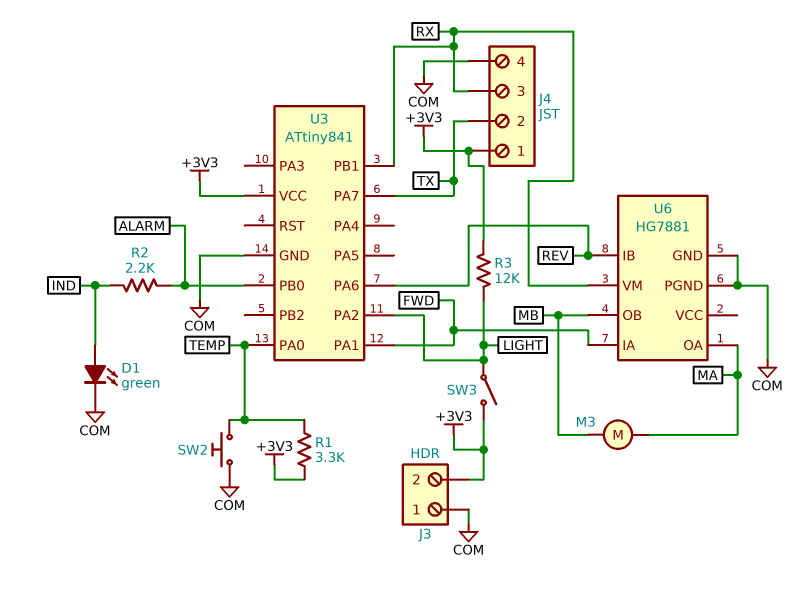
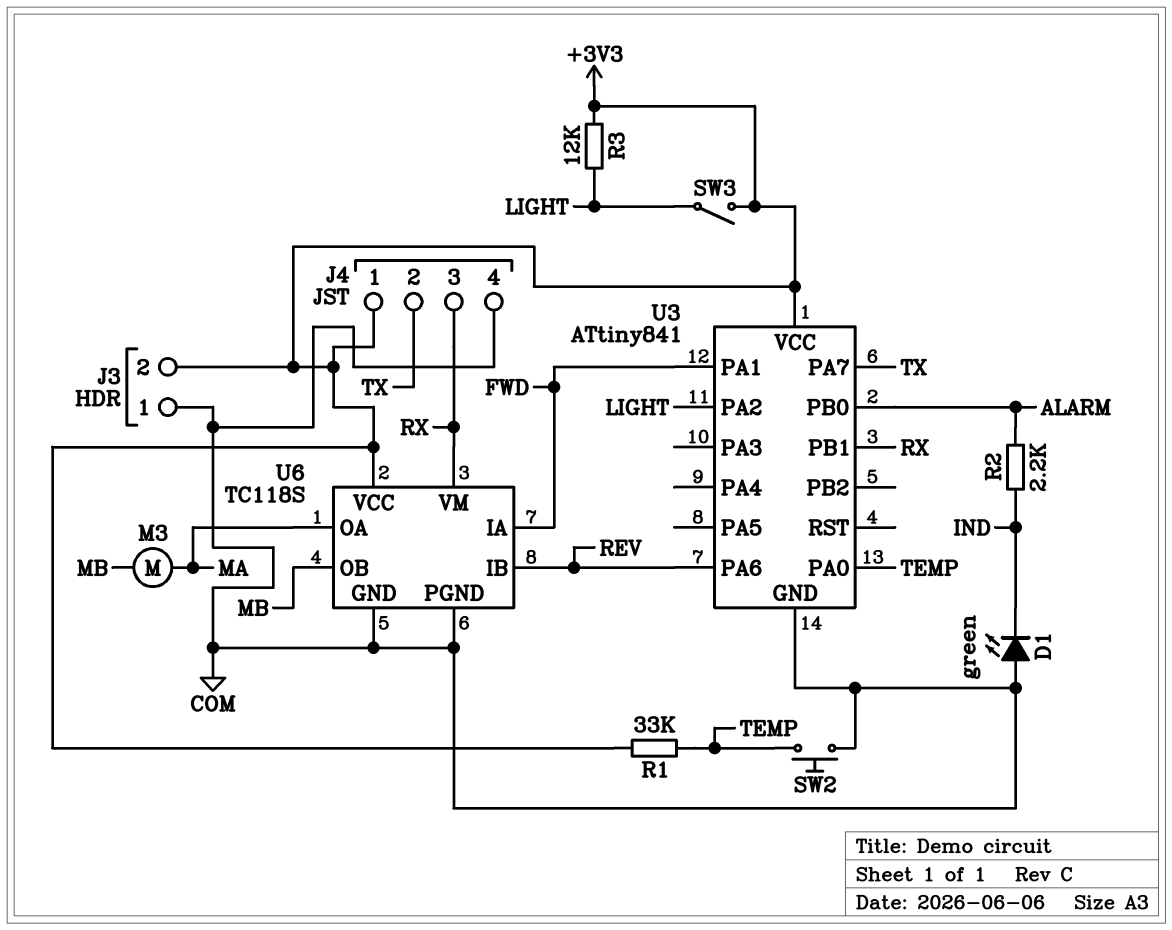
D1: LED green (A IND, K COM) -> LED green (A COM, K IND)
R1: 3.3k (+3V3, TEMP) -> 33k (+3V3, TEMP)
U6: HG7881 -> TC118S
U6 pin VCC: none -> +3V3

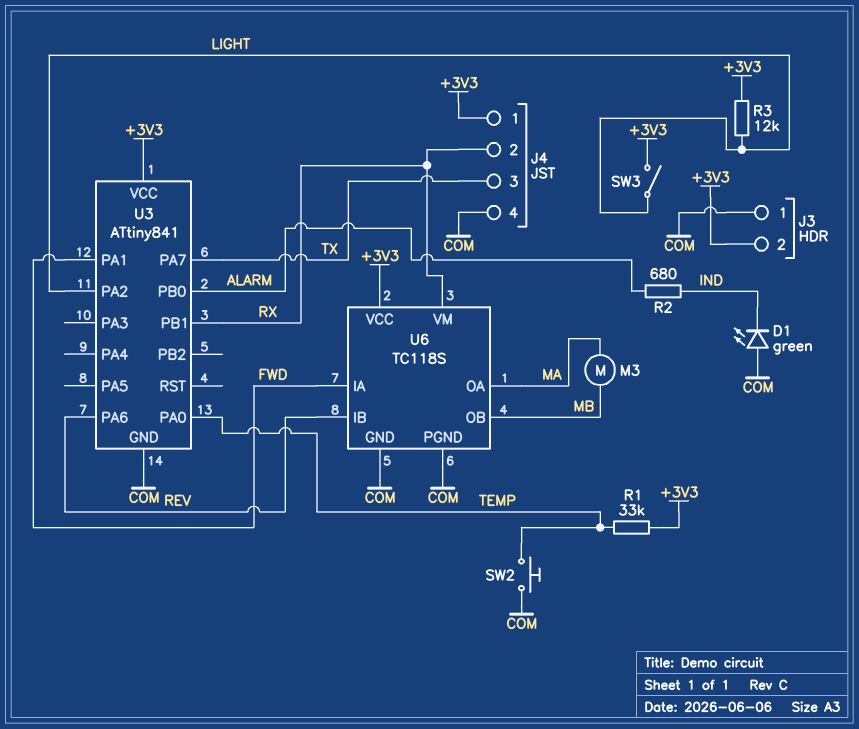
J4 pin 2: TX -> RX
J4 pin 3: RX -> TX
R2: 2.2k (ALARM, IND) -> 680 (ALARM, IND)

